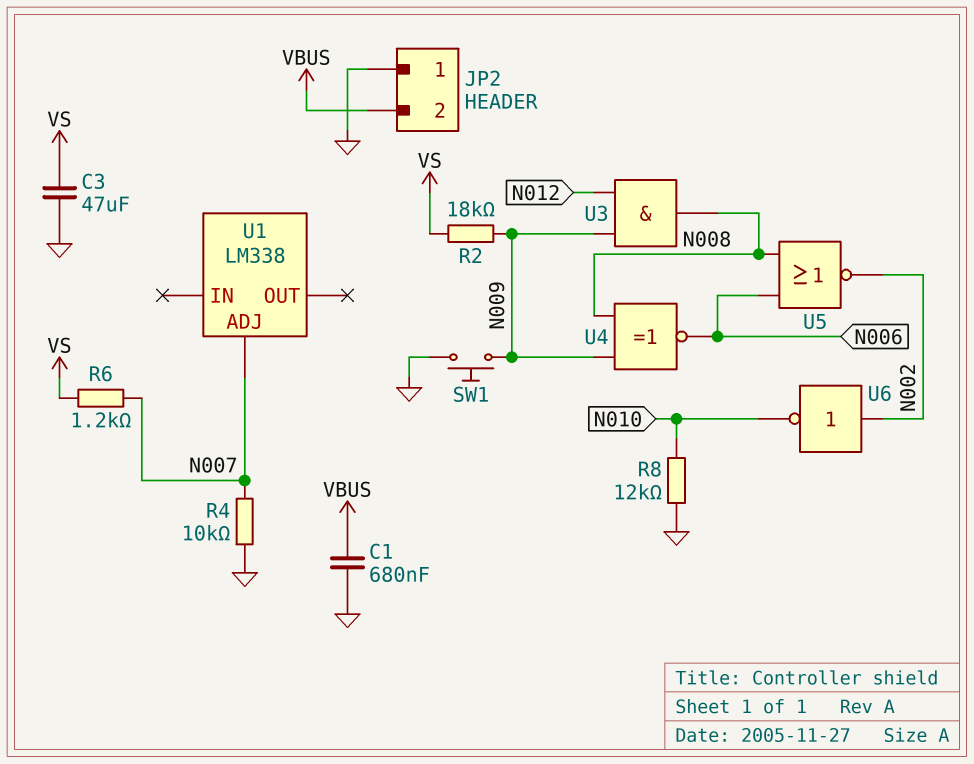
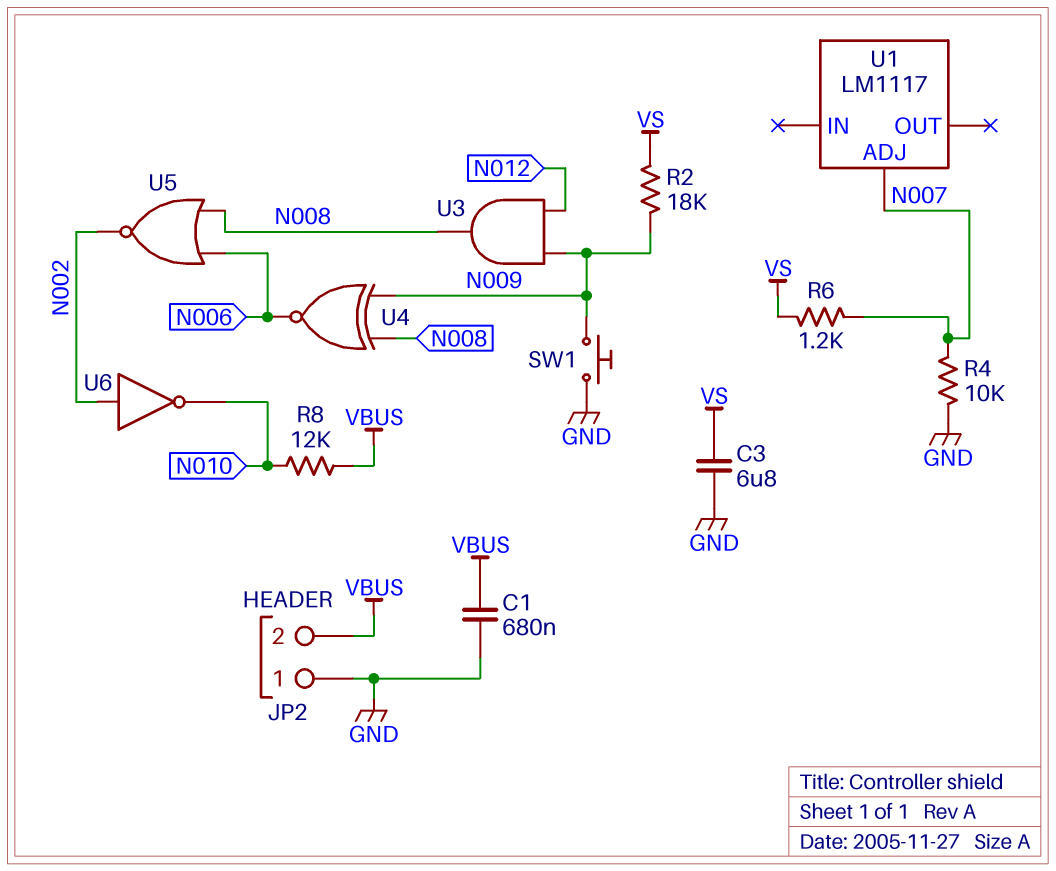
C3: 47uF (GND, VS) -> 6.8uF (GND, VS)
R8: 12k (GND, N010) -> 12k (N010, VBUS)
U1: LM338 -> LM1117

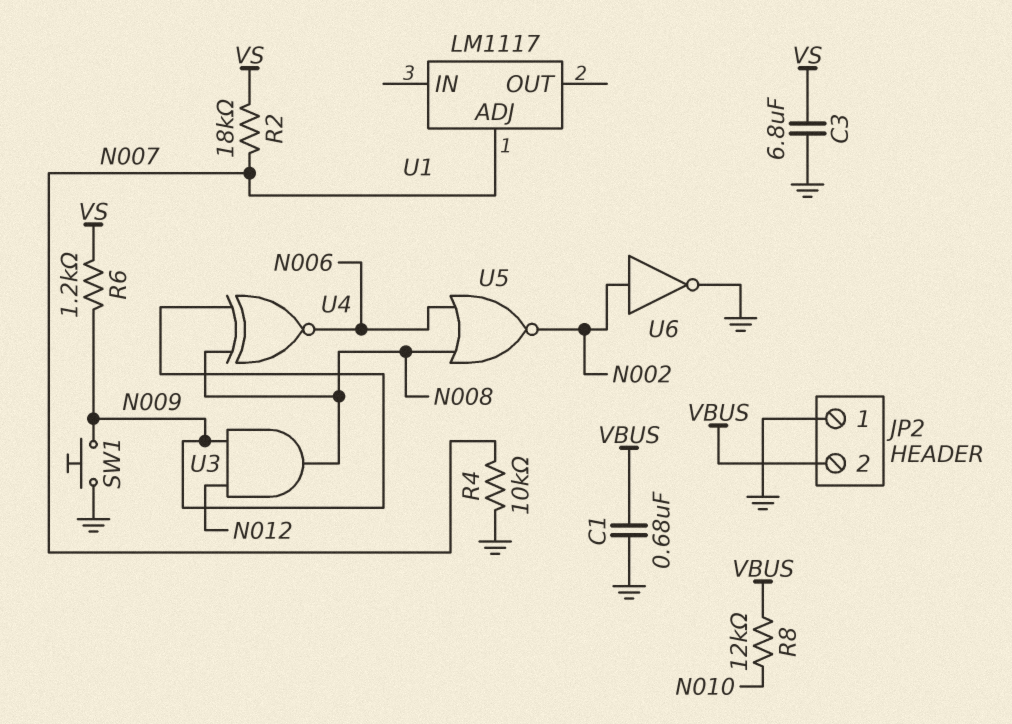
R2: 18k (N009, VS) -> 18k (N007, VS)
R6: 1.2k (N007, VS) -> 1.2k (N009, VS)
U6: NOT (in N002, out N010) -> NOT (in N002, out GND)

